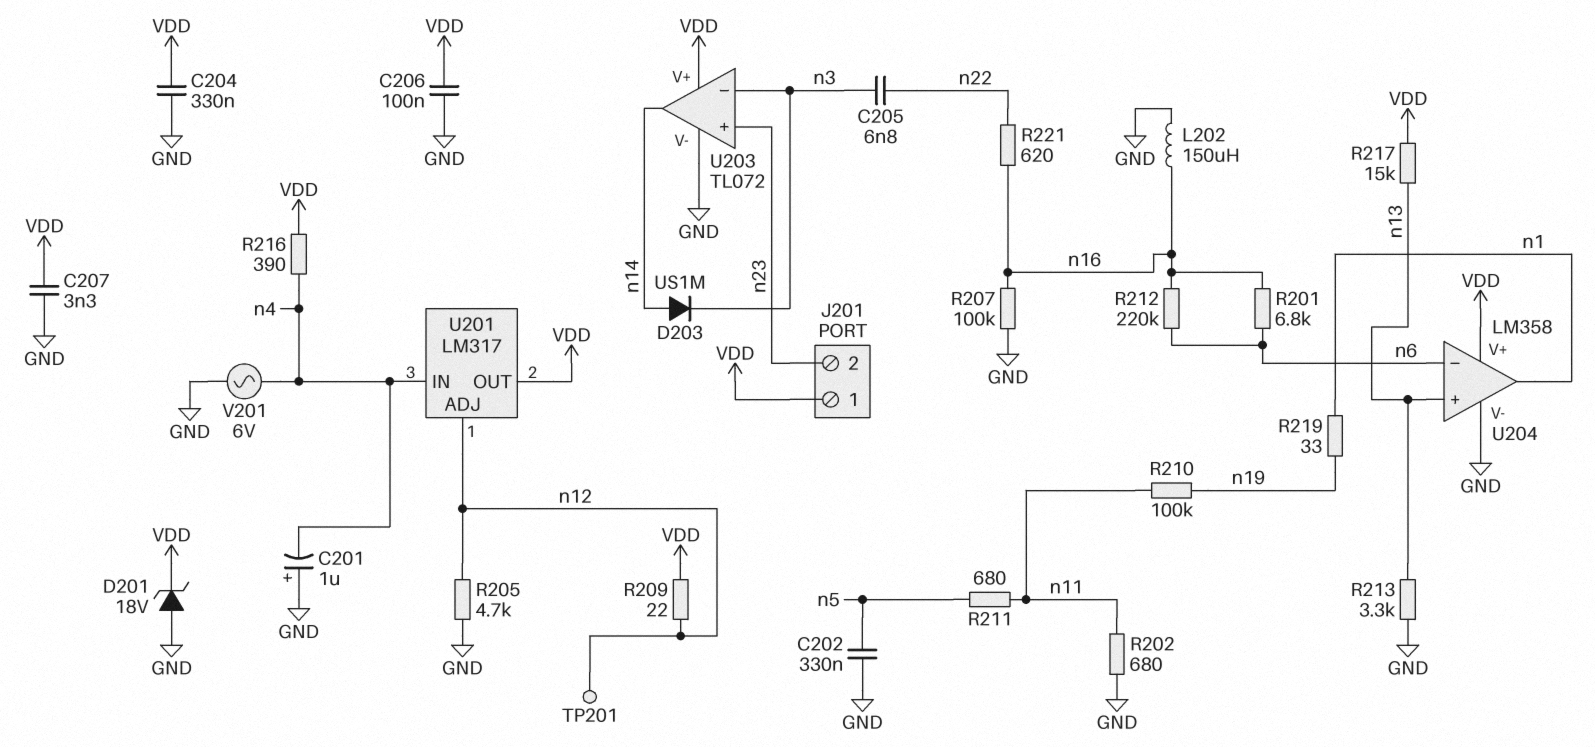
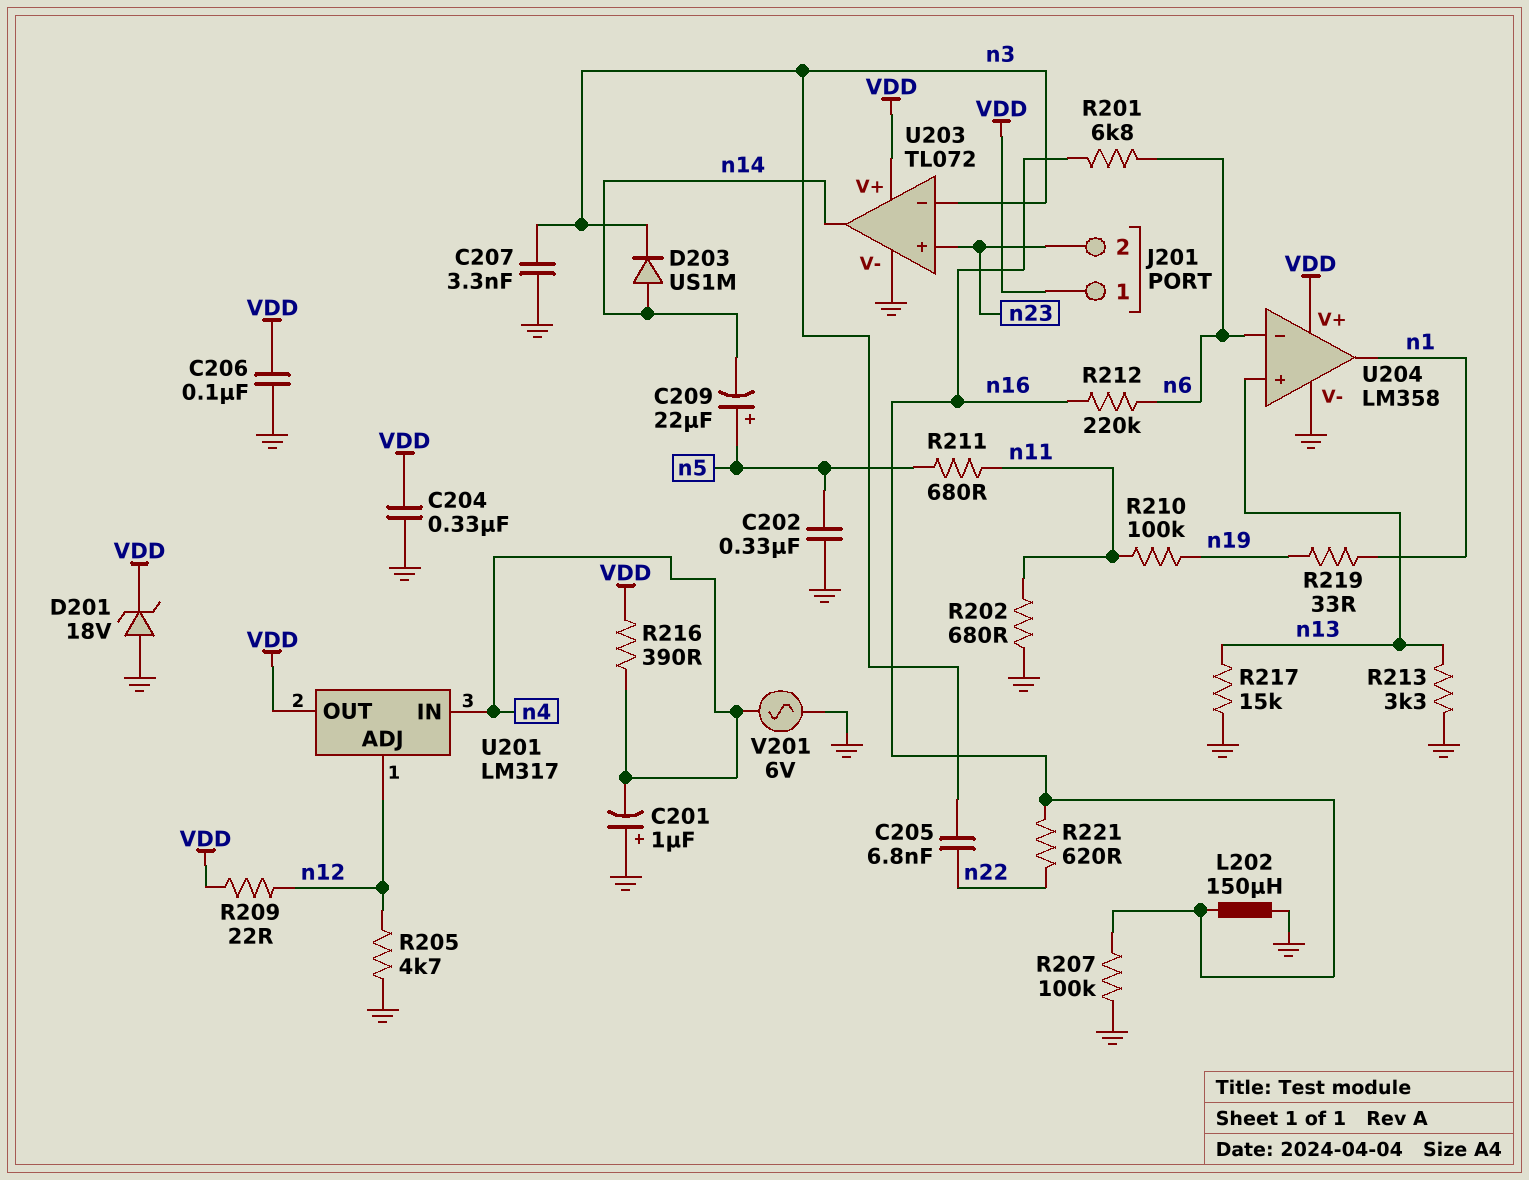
C207: 3.3nF (GND, VDD) -> 3.3nF (GND, n3)
C209: none -> 22uF (plus n5, minus n14)
R217: 15k (VDD, n13) -> 15k (GND, n13)
TP201: test point (n12) -> none

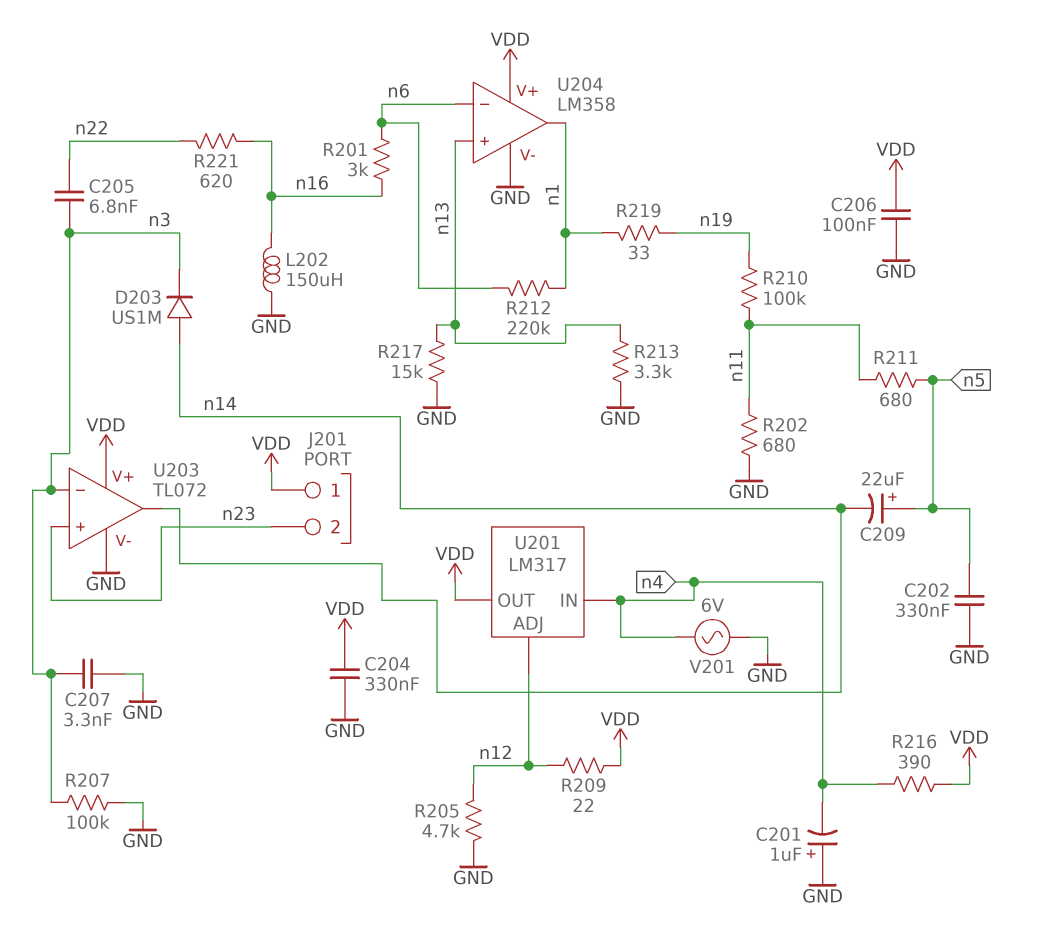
D201: zener 18V (A GND, K VDD) -> none
R201: 6.8k (n6, n16) -> 3k (n6, n16)
R207: 100k (GND, n16) -> 100k (GND, n3)
R212: 220k (n6, n16) -> 220k (n1, n6)

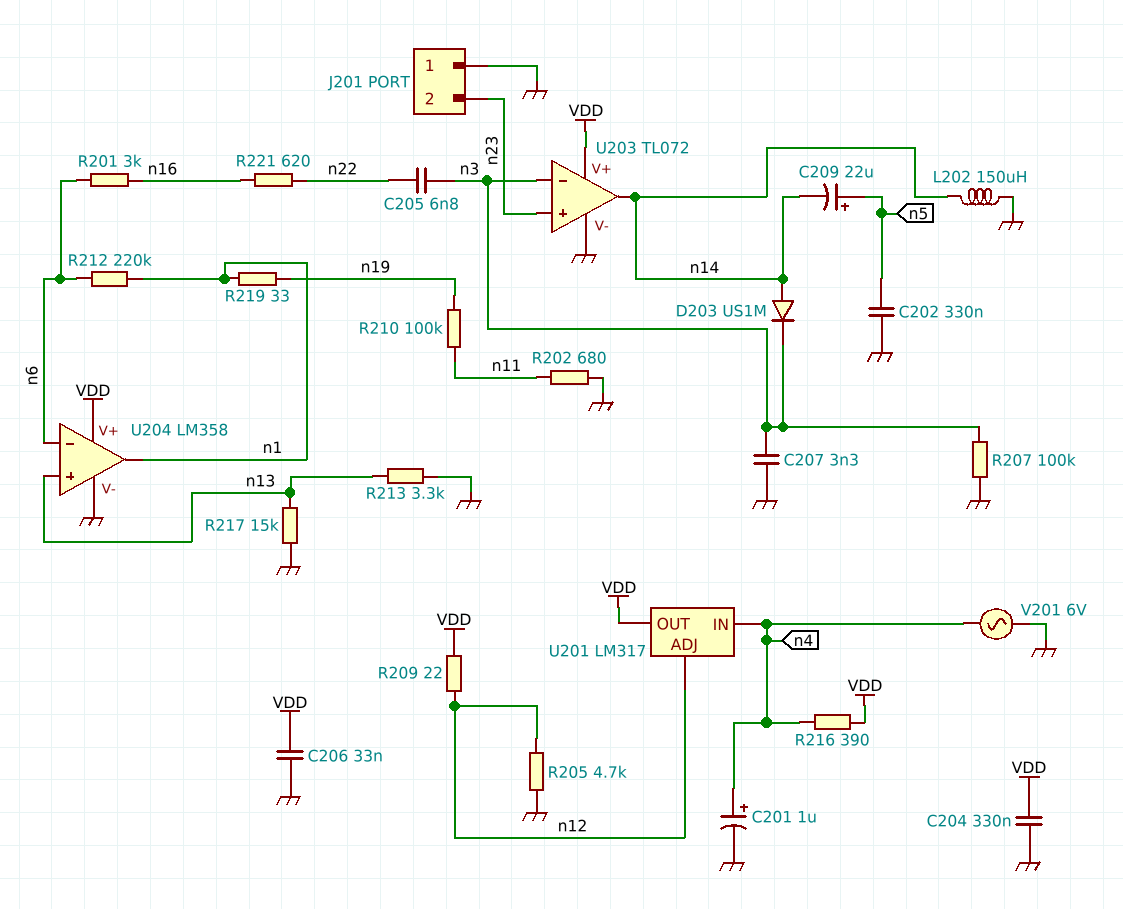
C201: 1uF (plus GND, minus n4) -> 1uF (plus n4, minus GND)
C206: 100nF (GND, VDD) -> 33nF (GND, VDD)
J201 pin 1: VDD -> GND
L202: 150uH (GND, n16) -> 150uH (GND, n14)
R211: 680 (n5, n11) -> none

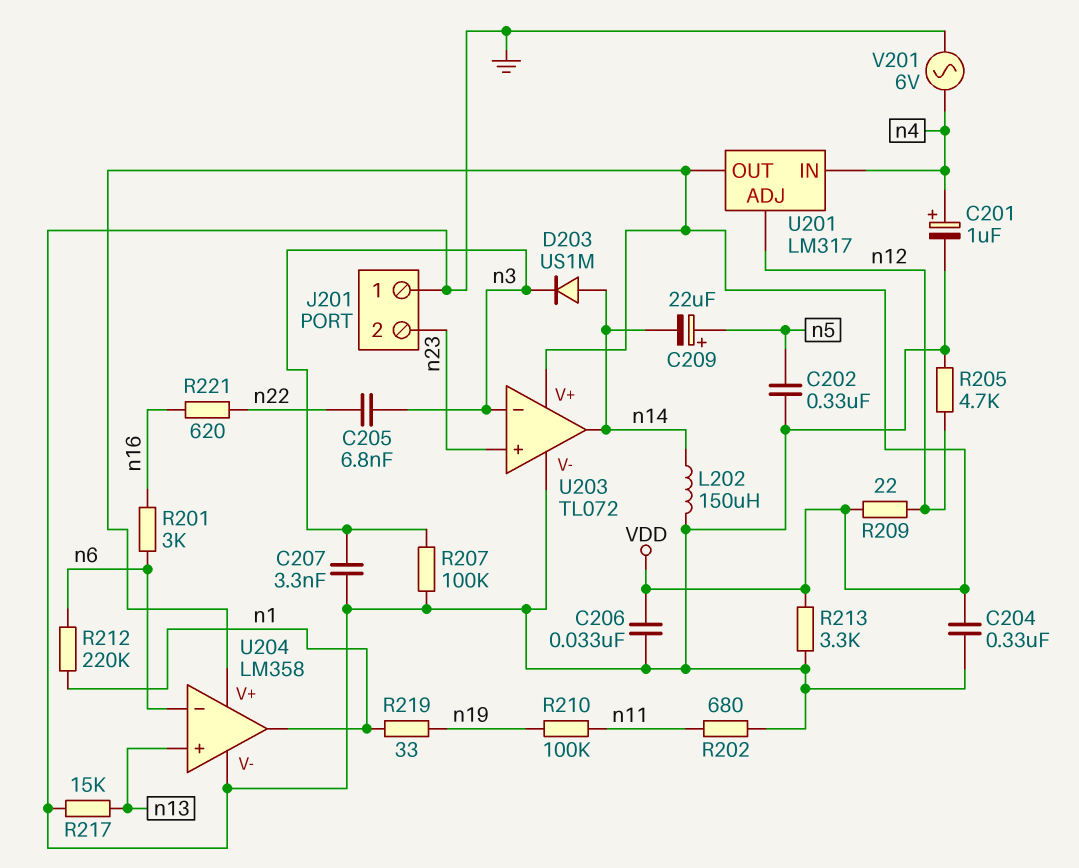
R213: 3.3k (GND, n13) -> 3.3k (GND, VDD)
R216: 390 (VDD, n4) -> none

